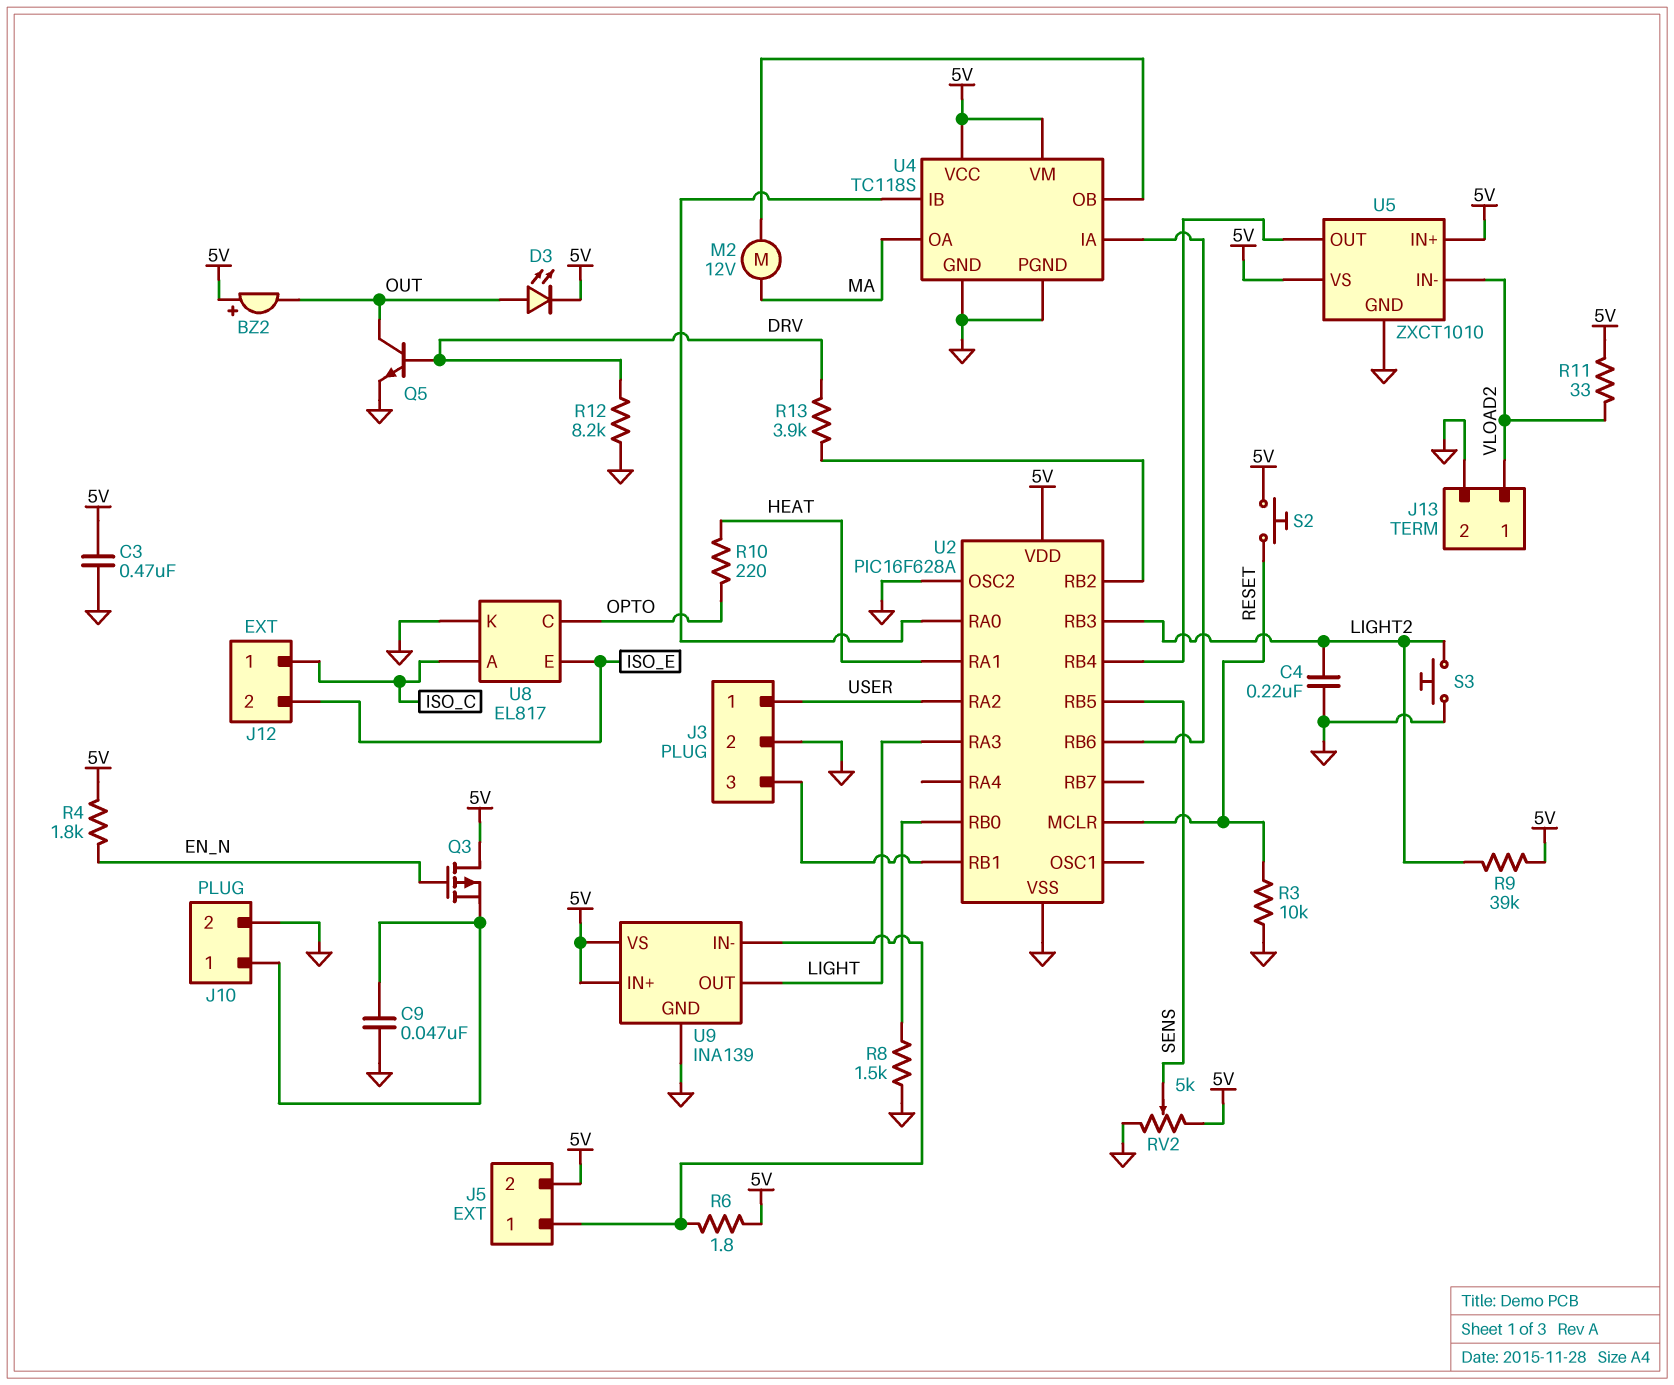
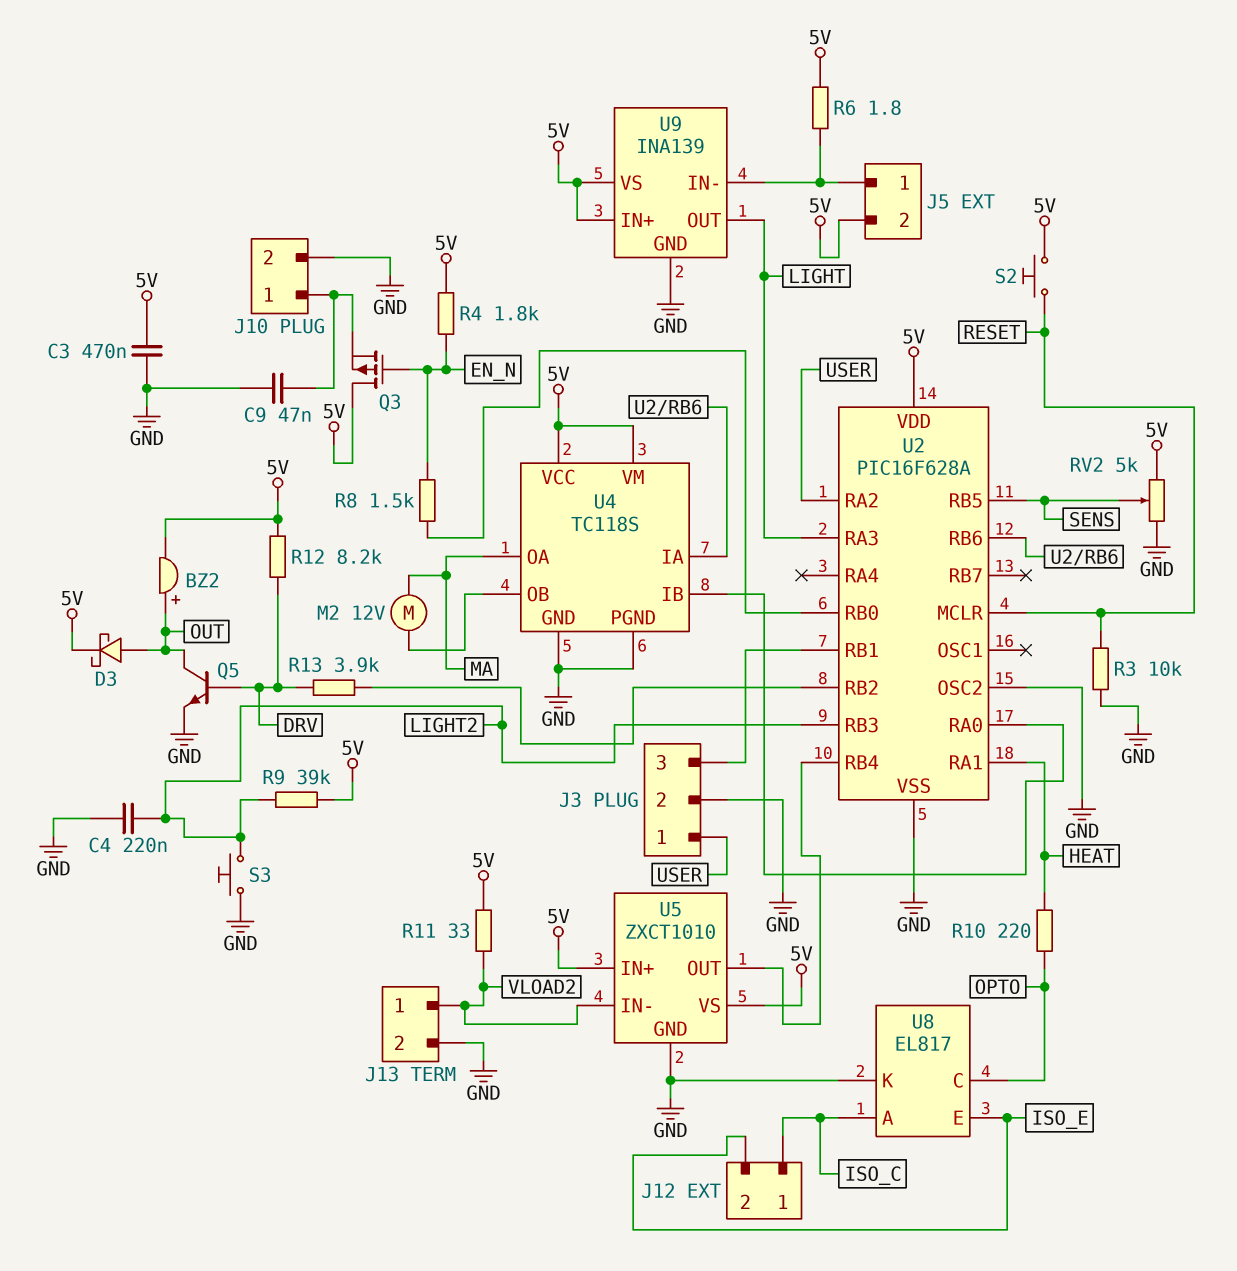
BZ2: buzzer (plus 5V, minus OUT) -> buzzer (plus OUT, minus 5V)
D3: LED (A OUT, K 5V) -> schottky (A OUT, K 5V)
R8: 1.5k (GND, U2/RB0) -> 1.5k (EN_N, U2/RB0)
R12: 8.2k (DRV, GND) -> 8.2k (5V, DRV)

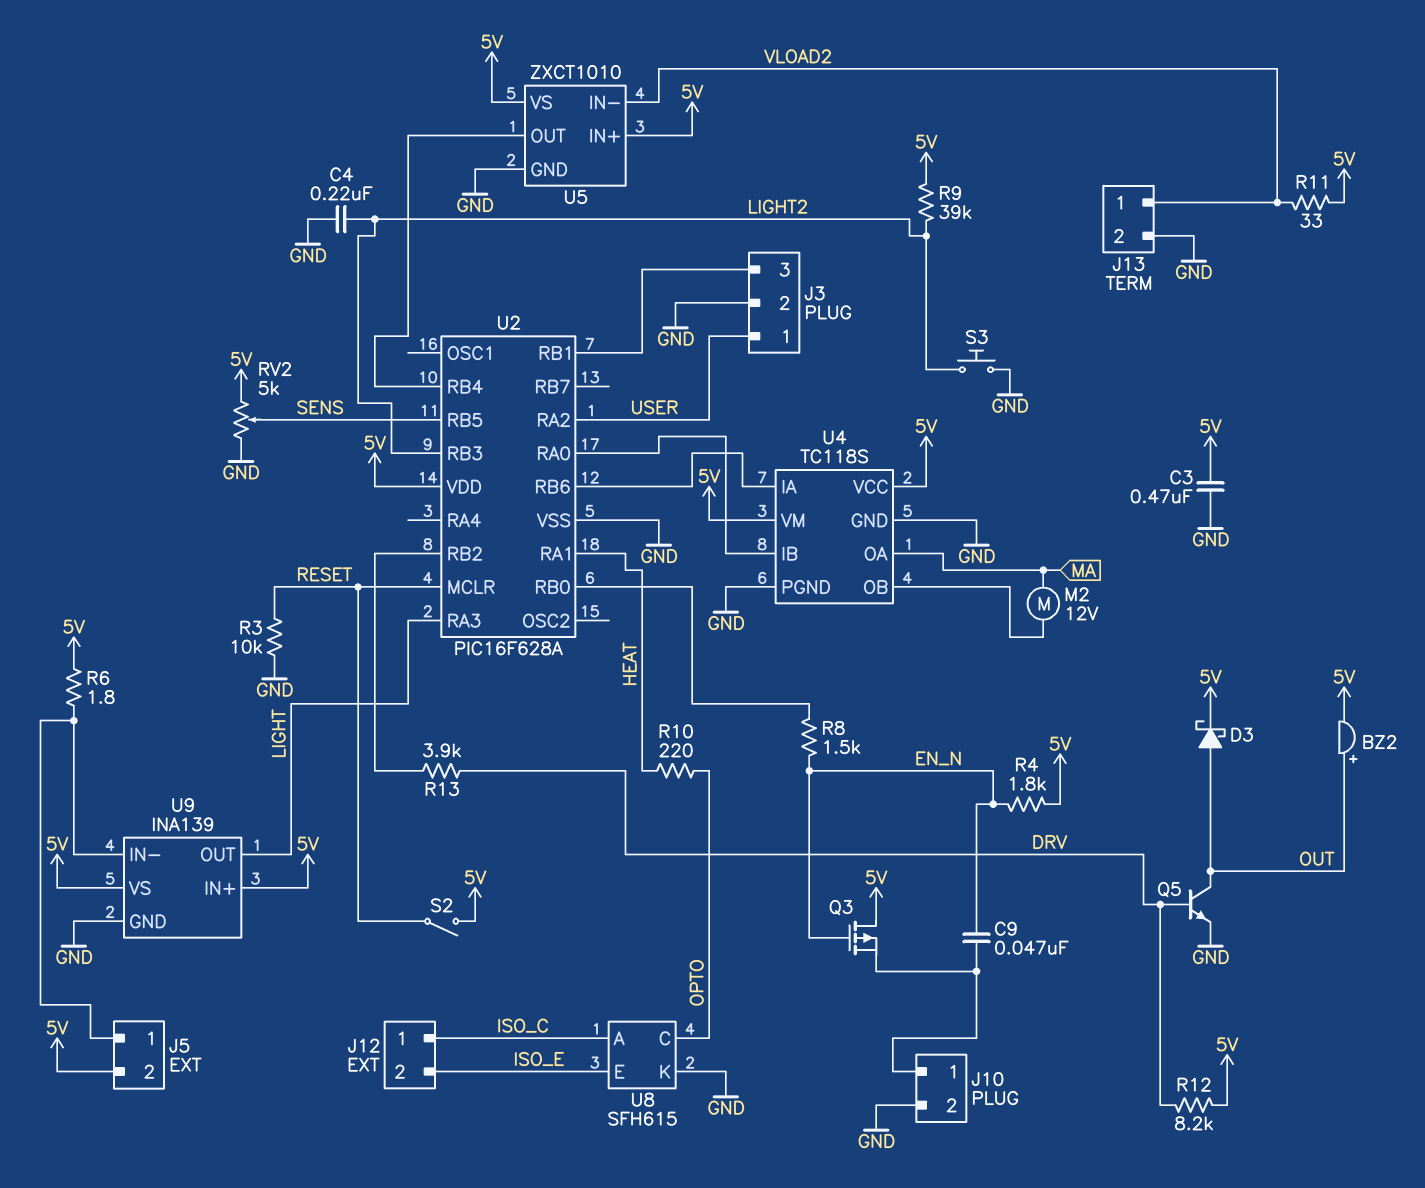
C9: 47nF (GND, J10/1) -> 47nF (EN_N, J10/1)
S2: button (5V, RESET) -> switch (5V, RESET)
U2 pin OSC2: GND -> none
U8: EL817 -> SFH615

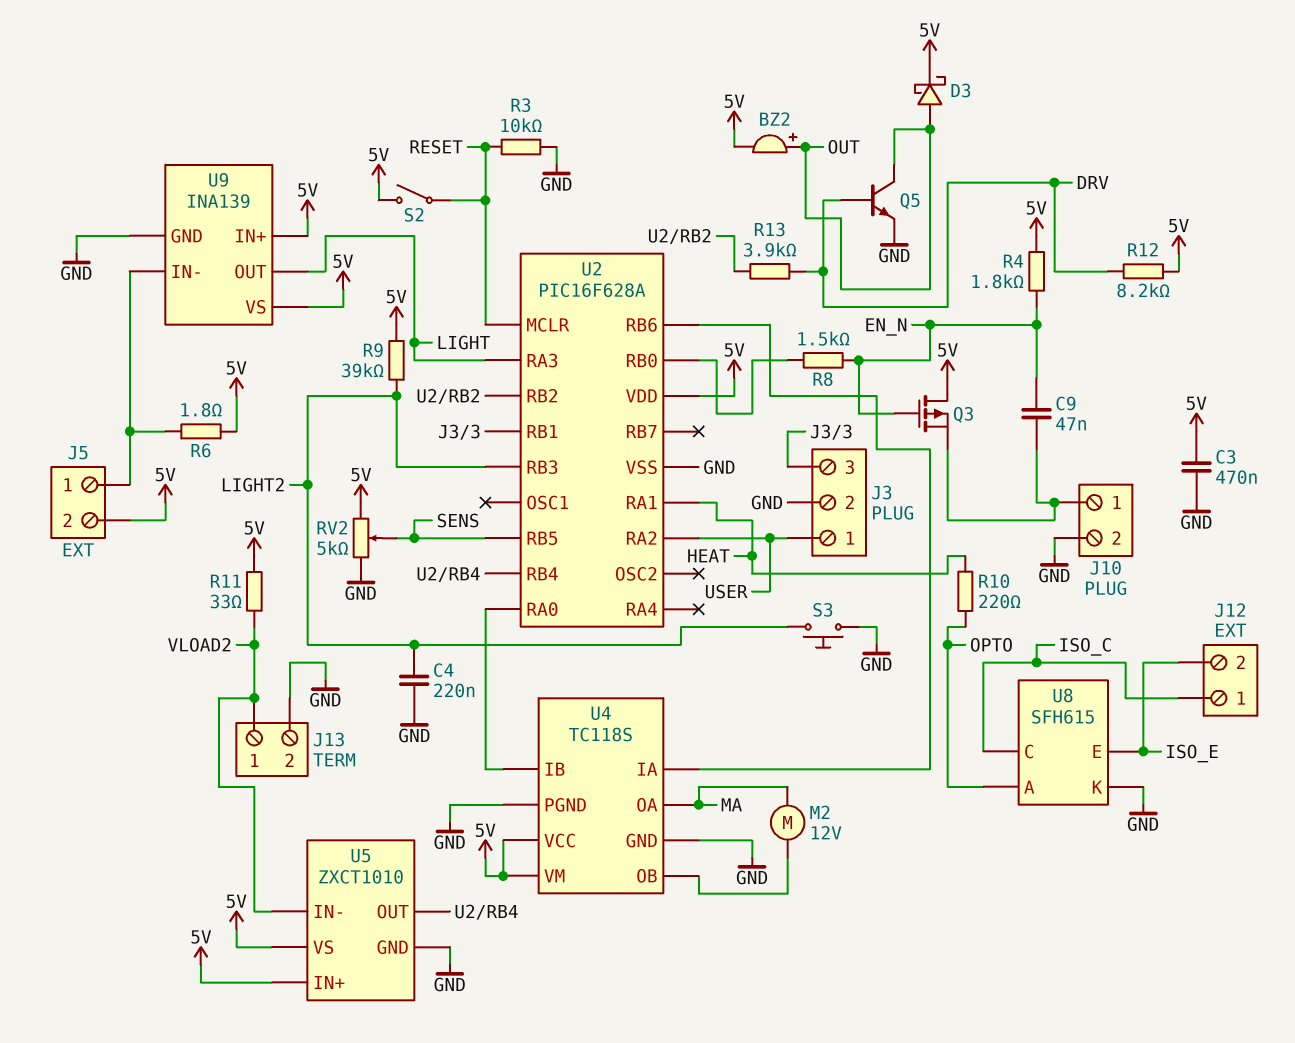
U8 pin A: ISO_C -> OPTO
U8 pin C: OPTO -> ISO_C

